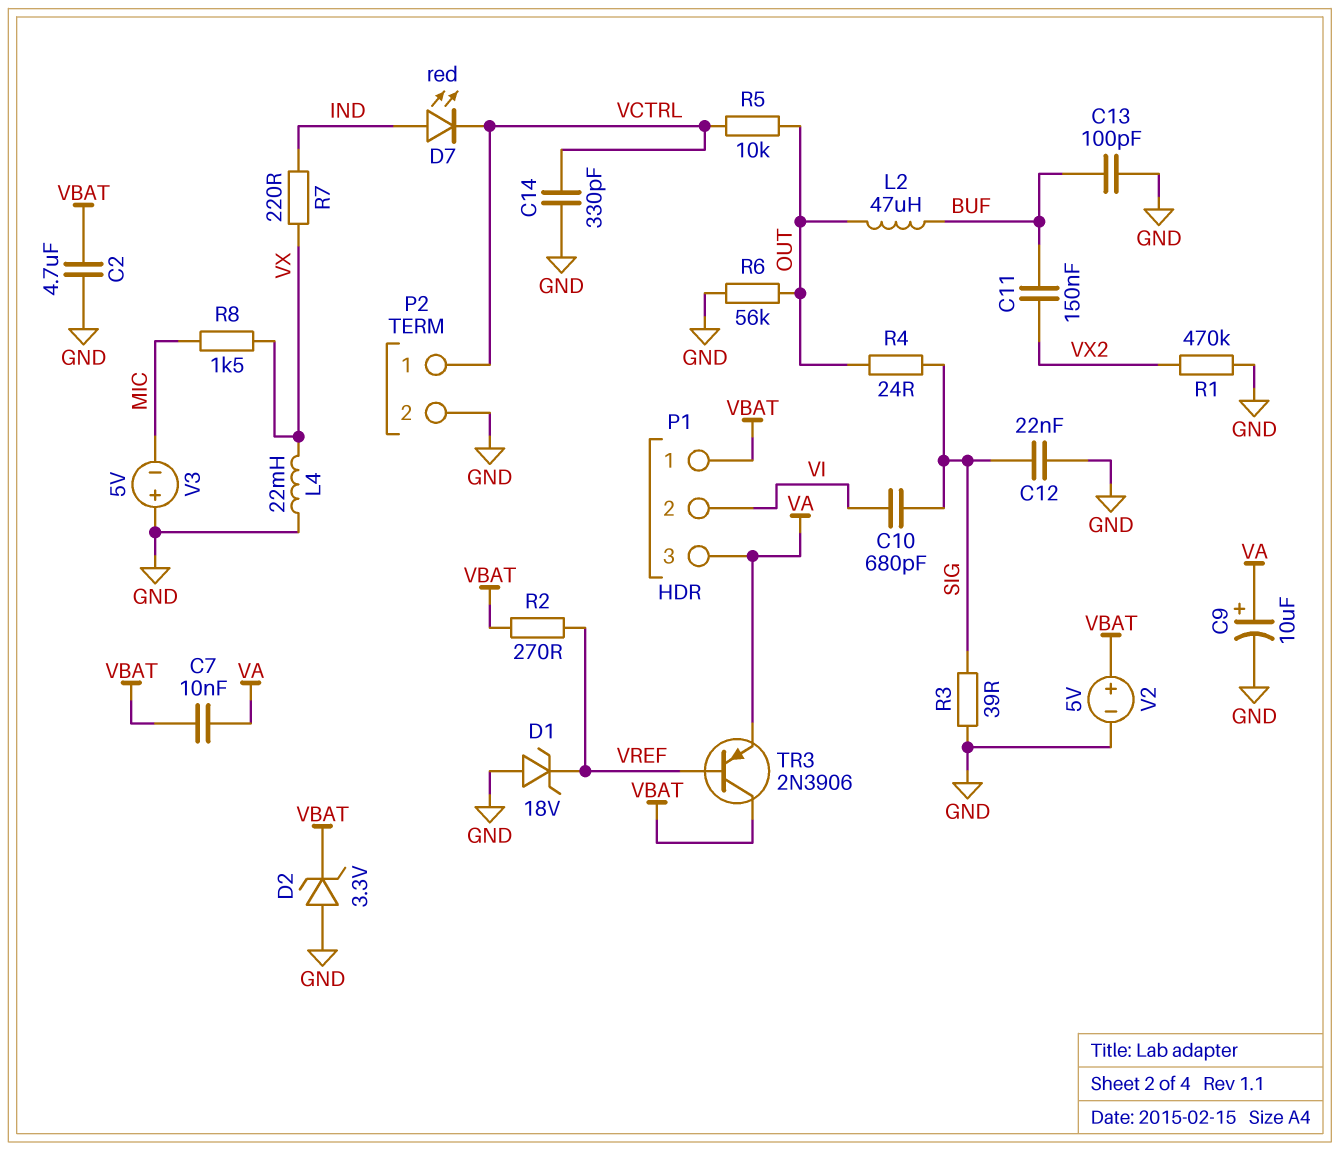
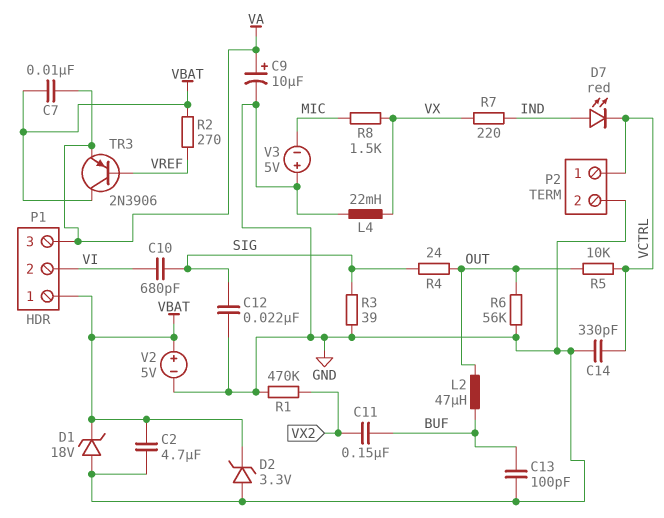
D1: zener 18V (A GND, K VREF) -> zener 18V (A GND, K VBAT)

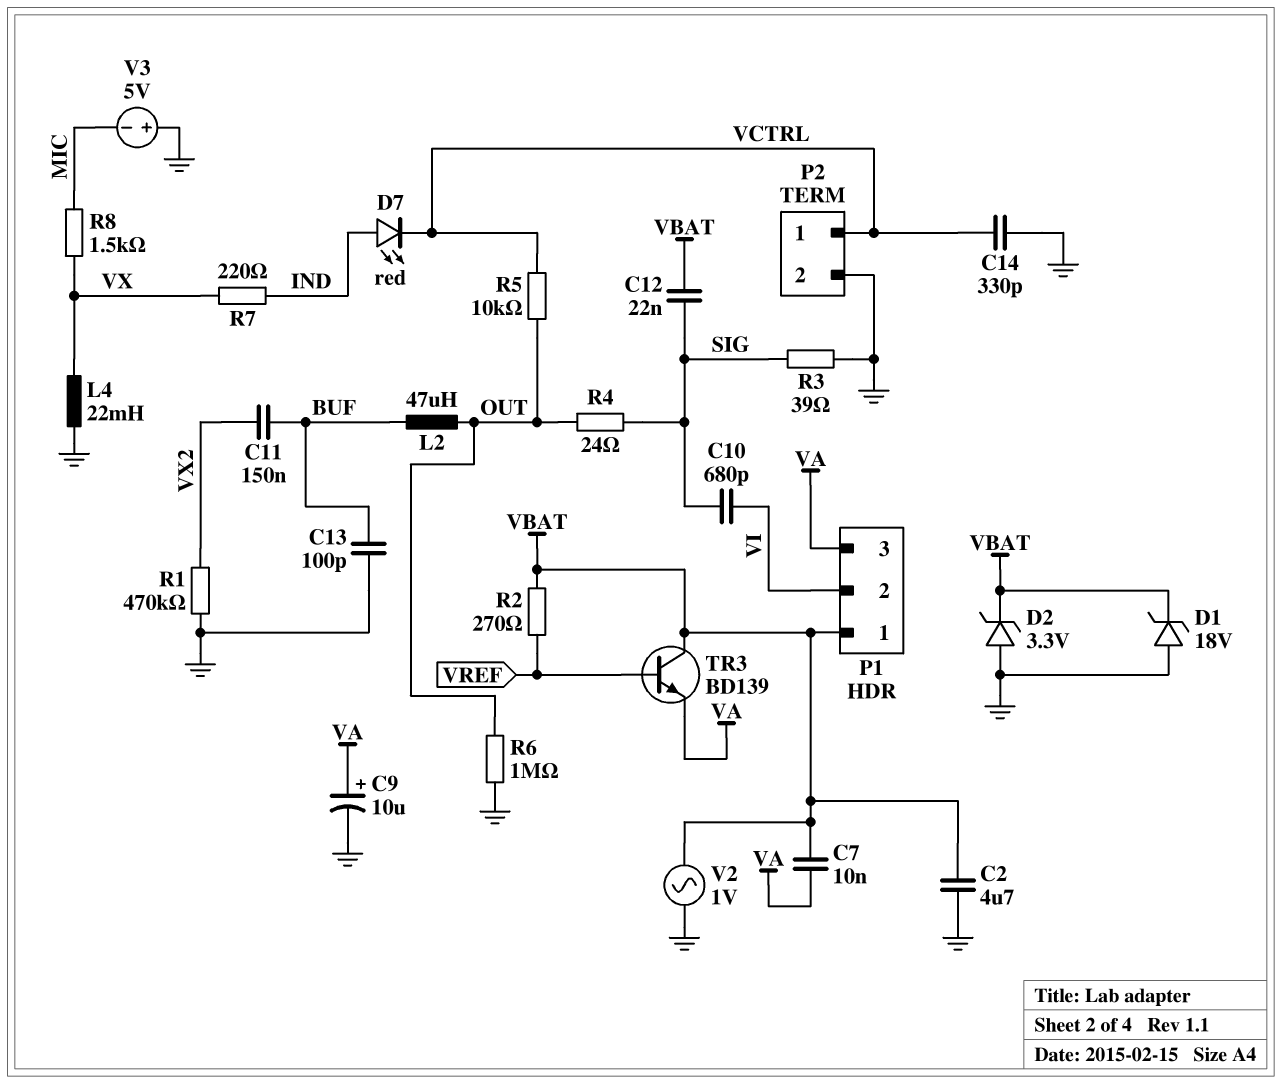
C12: 22nF (GND, SIG) -> 22nF (SIG, VBAT)
R6: 56k (GND, OUT) -> 1M (GND, OUT)
TR3: PNP 2N3906 (B VREF, C VBAT, E VA) -> NPN BD139 (B VREF, C VBAT, E VA)
V2: 5V (plus VBAT, minus GND) -> AC 1V (GND, VBAT)

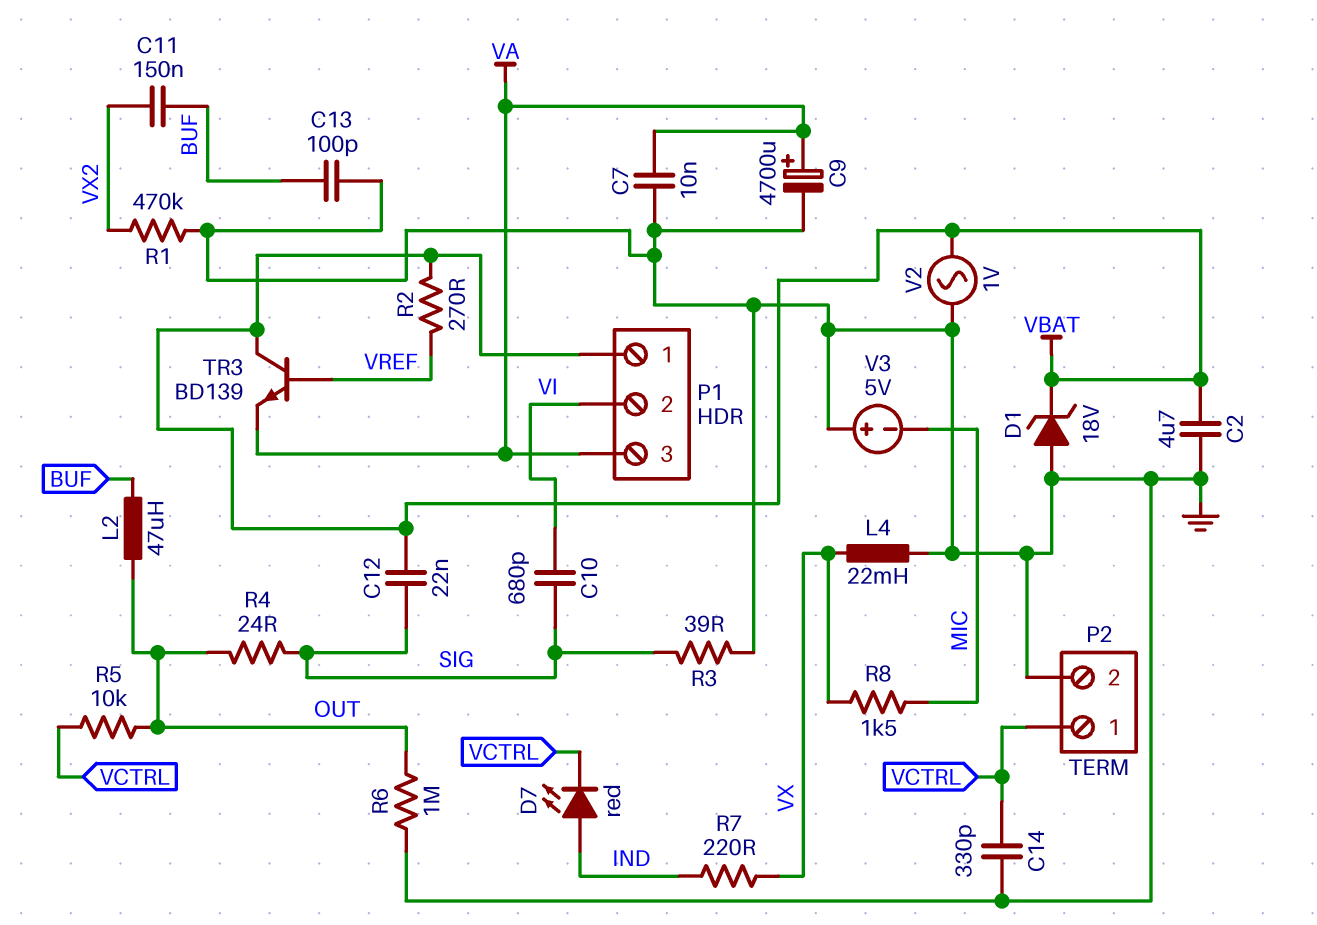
C7: 10nF (VA, VBAT) -> 10nF (GND, VA)
C9: 10uF (plus VA, minus GND) -> 4700uF (plus VA, minus GND)
D2: zener 3.3V (A GND, K VBAT) -> none

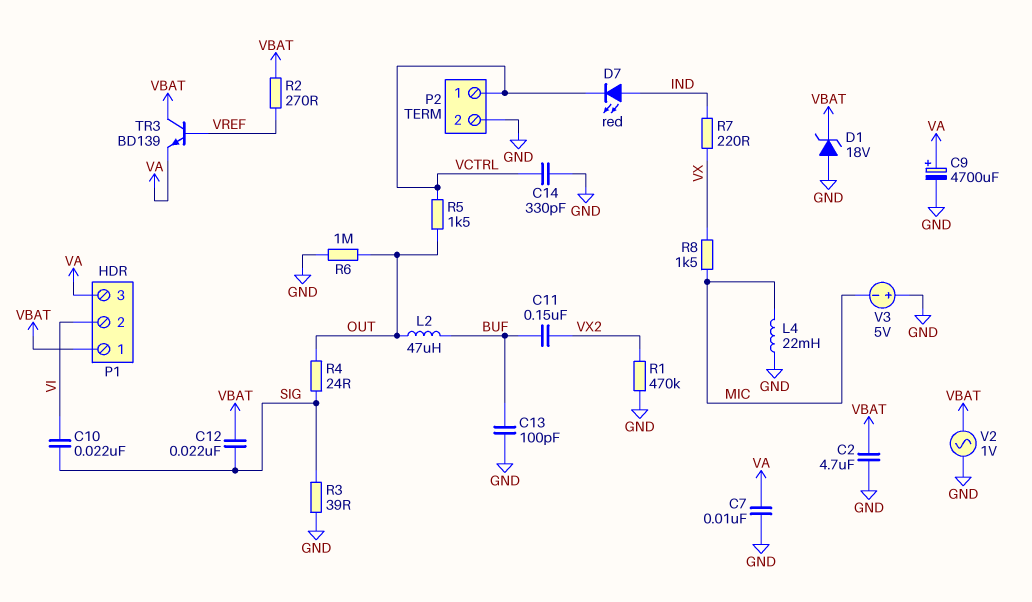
C10: 680pF (SIG, VI) -> 22nF (SIG, VI)
L4: 22mH (GND, VX) -> 22mH (GND, MIC)
R5: 10k (OUT, VCTRL) -> 1.5k (OUT, VCTRL)

